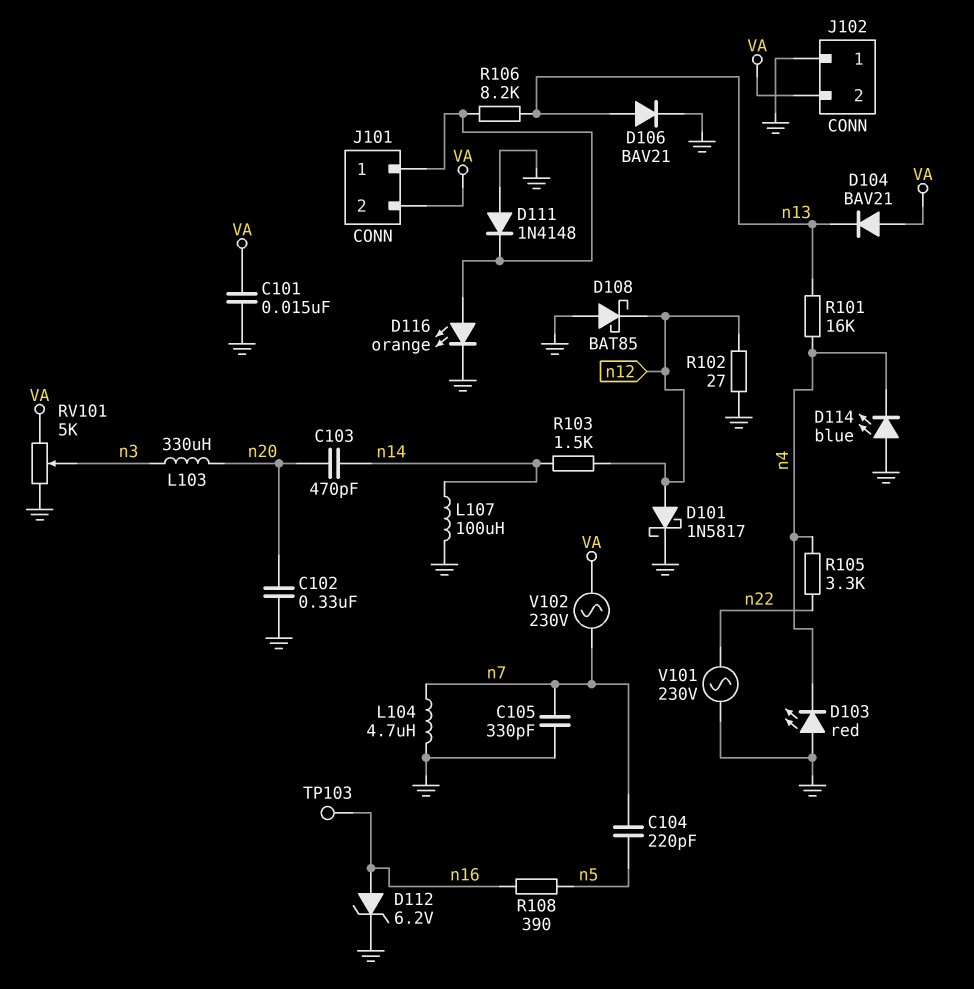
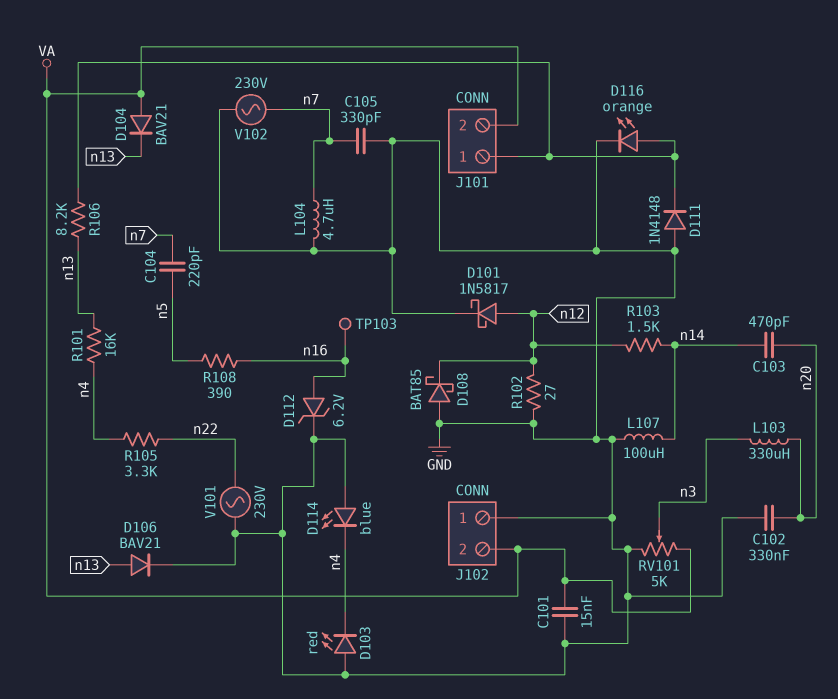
V102: AC 230V (VA, n7) -> AC 230V (GND, n7)

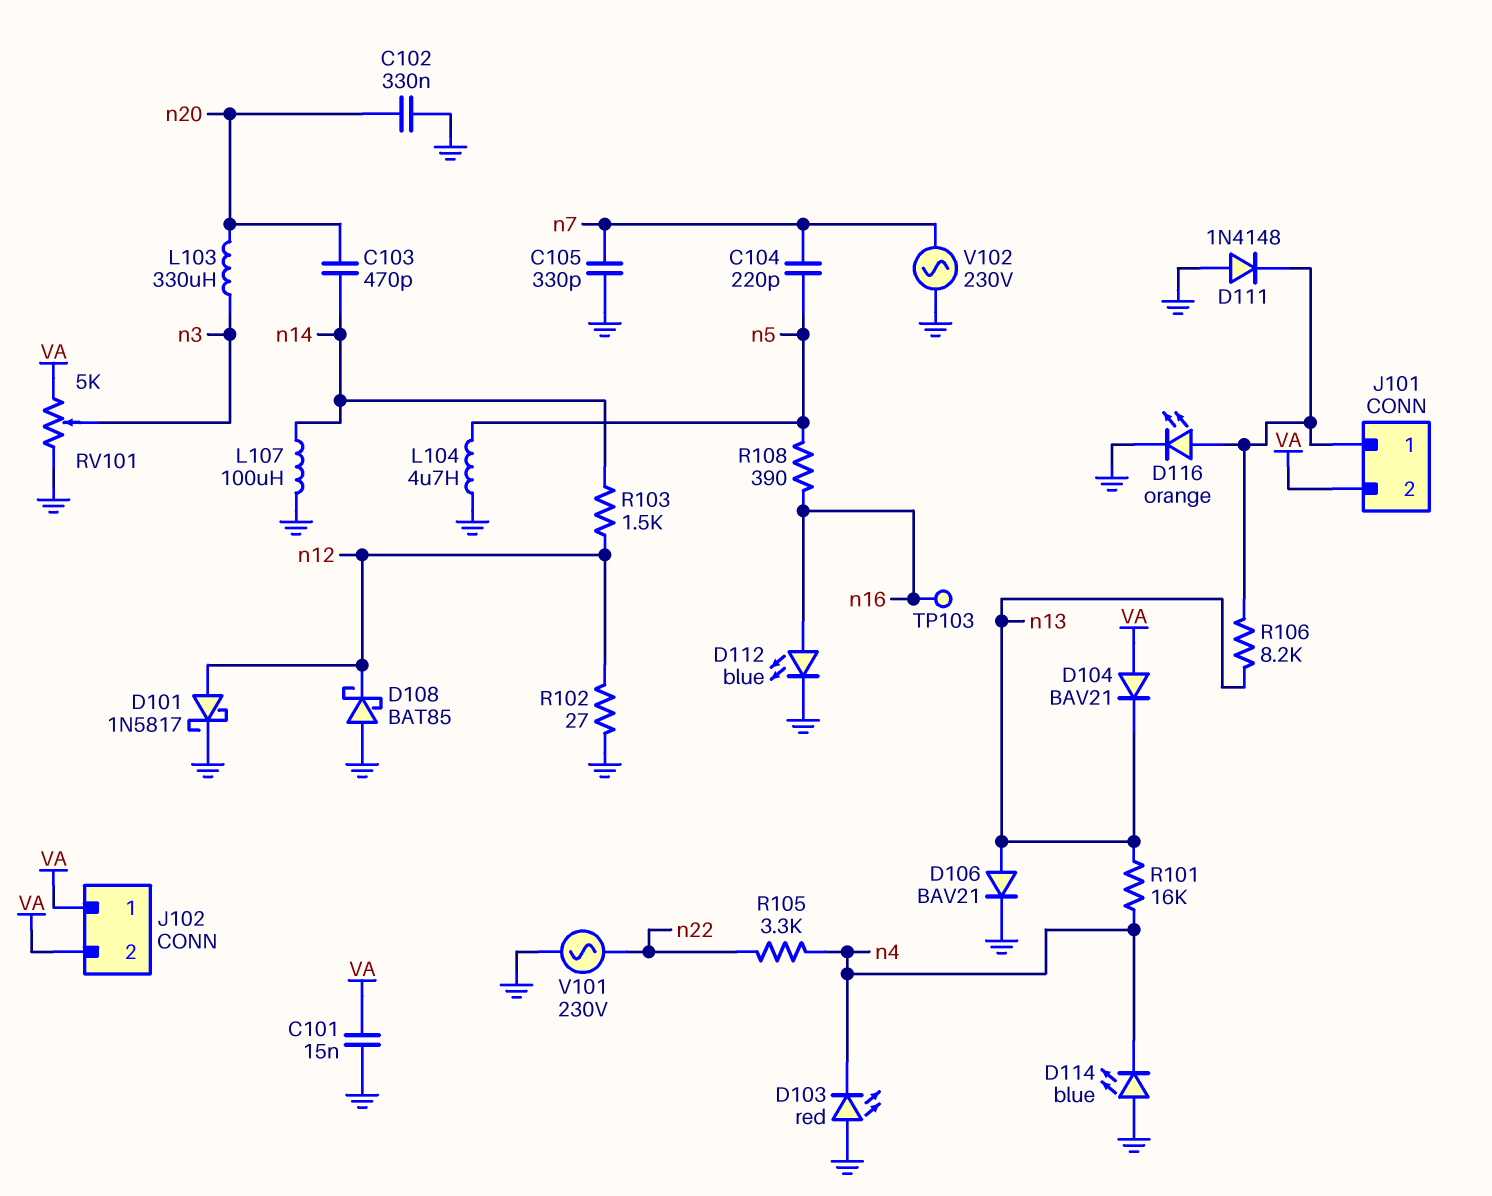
D112: zener 6.2V (A n16, K GND) -> LED blue (A n16, K GND)
J102 pin 1: GND -> VA
L104: 4.7uH (GND, n7) -> 4.7uH (GND, n5)

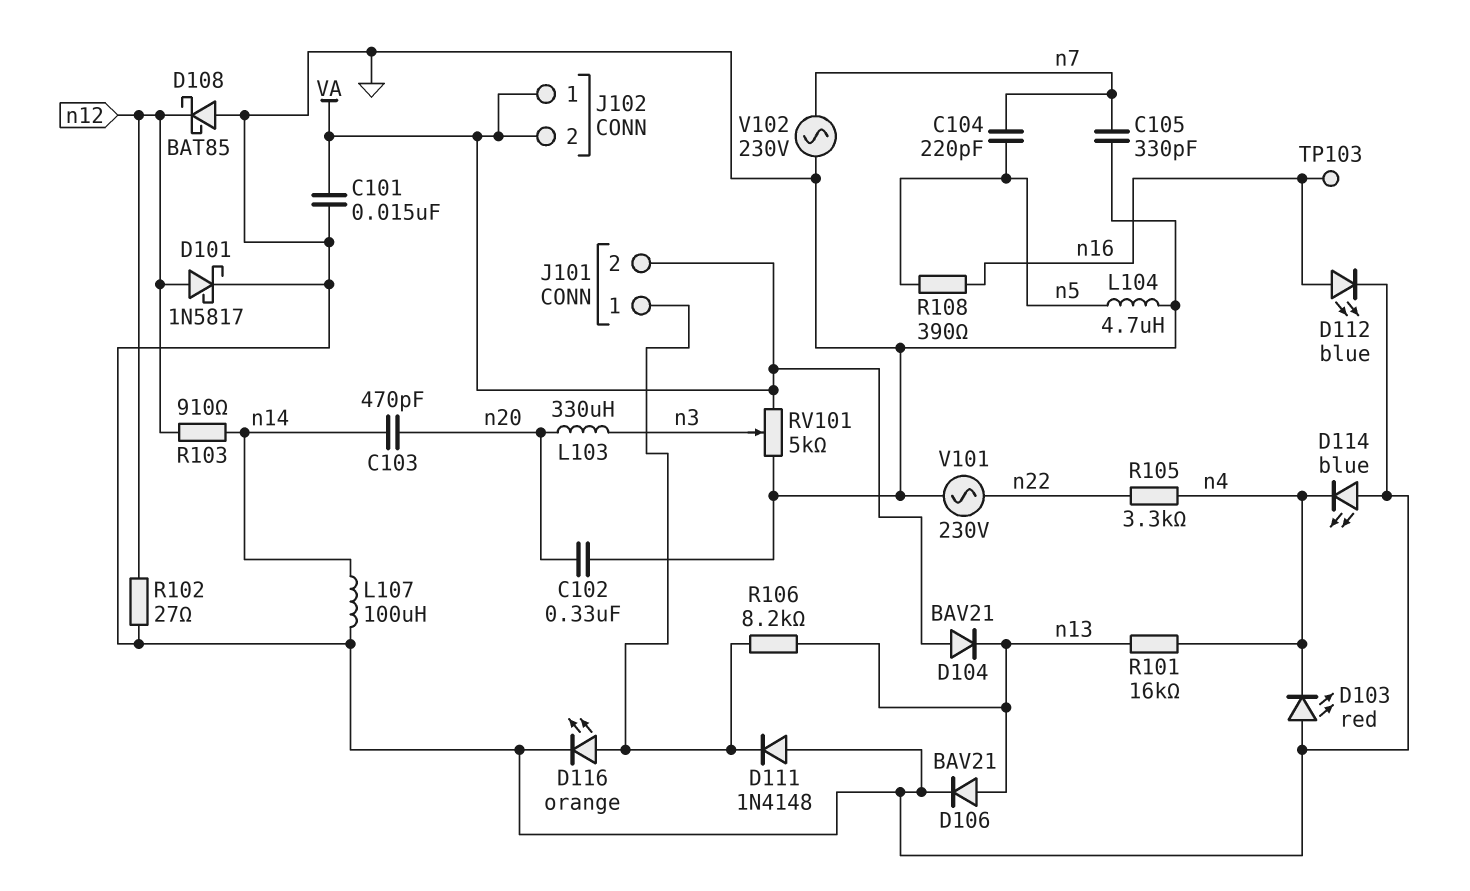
R103: 1.5k (n12, n14) -> 910 (n12, n14)

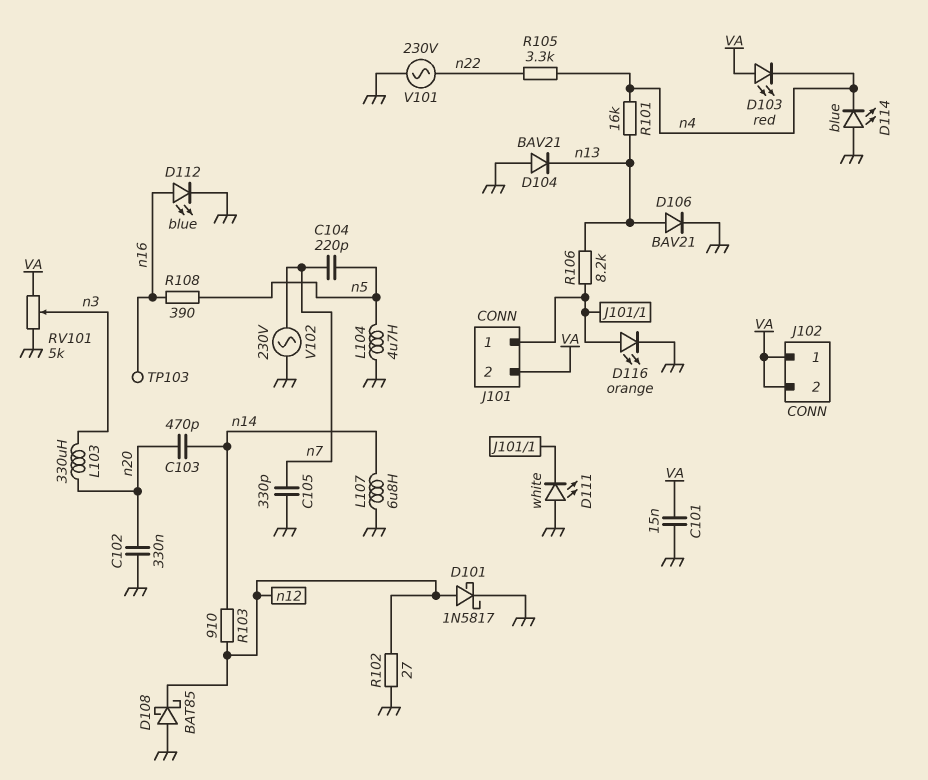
D103: LED red (A GND, K n4) -> LED red (A VA, K n4)
D104: diode BAV21 (A VA, K n13) -> diode BAV21 (A GND, K n13)
D111: diode 1N4148 (A GND, K J101/1) -> LED white (A GND, K J101/1)
L107: 100uH (GND, n14) -> 6.8uH (GND, n14)

